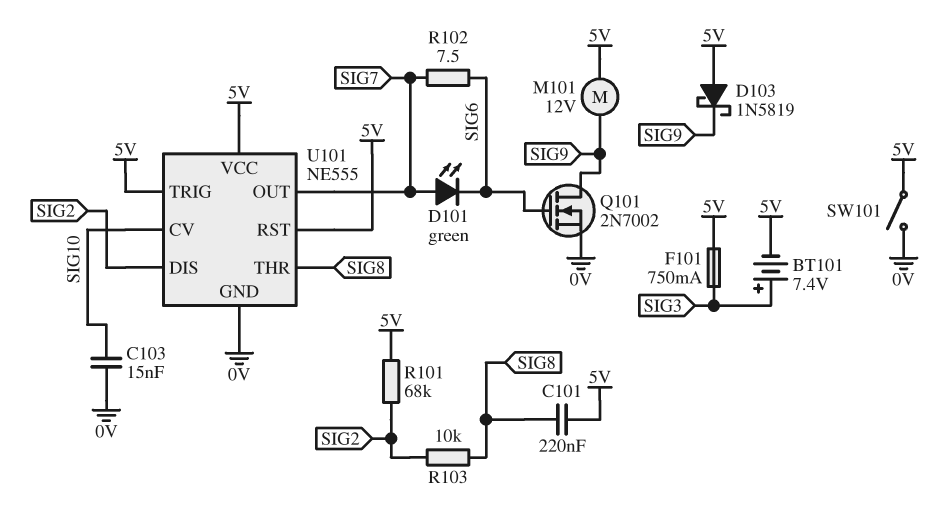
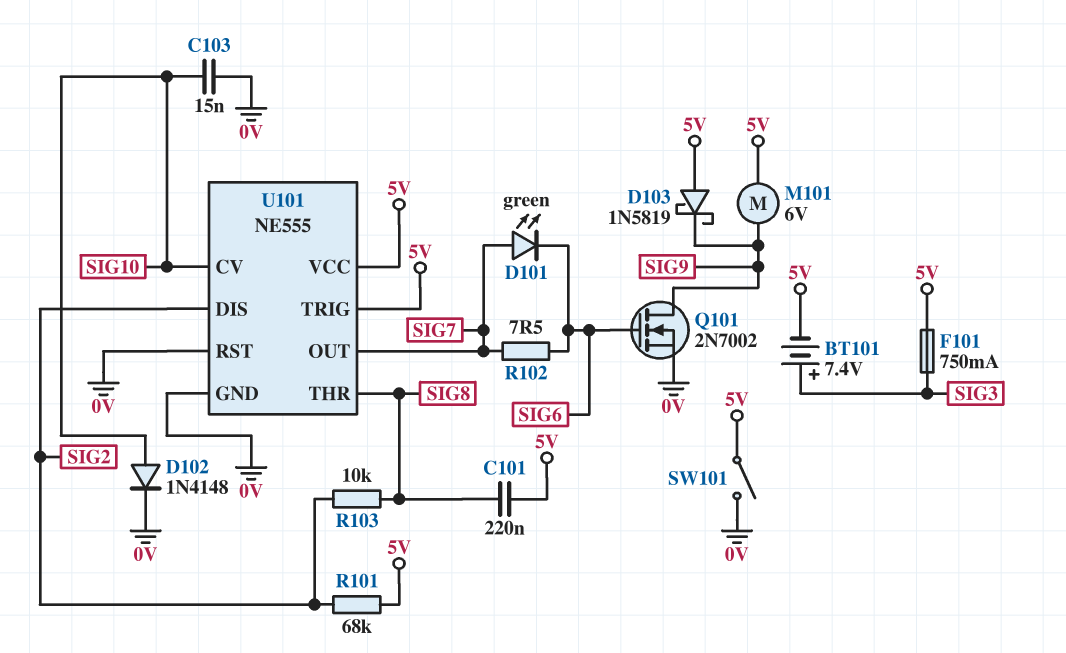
D102: none -> diode 1N4148 (A SIG10, K 0V)
M101: motor 12V (5V, SIG9) -> motor 6V (5V, SIG9)
U101 pin RST: 5V -> 0V

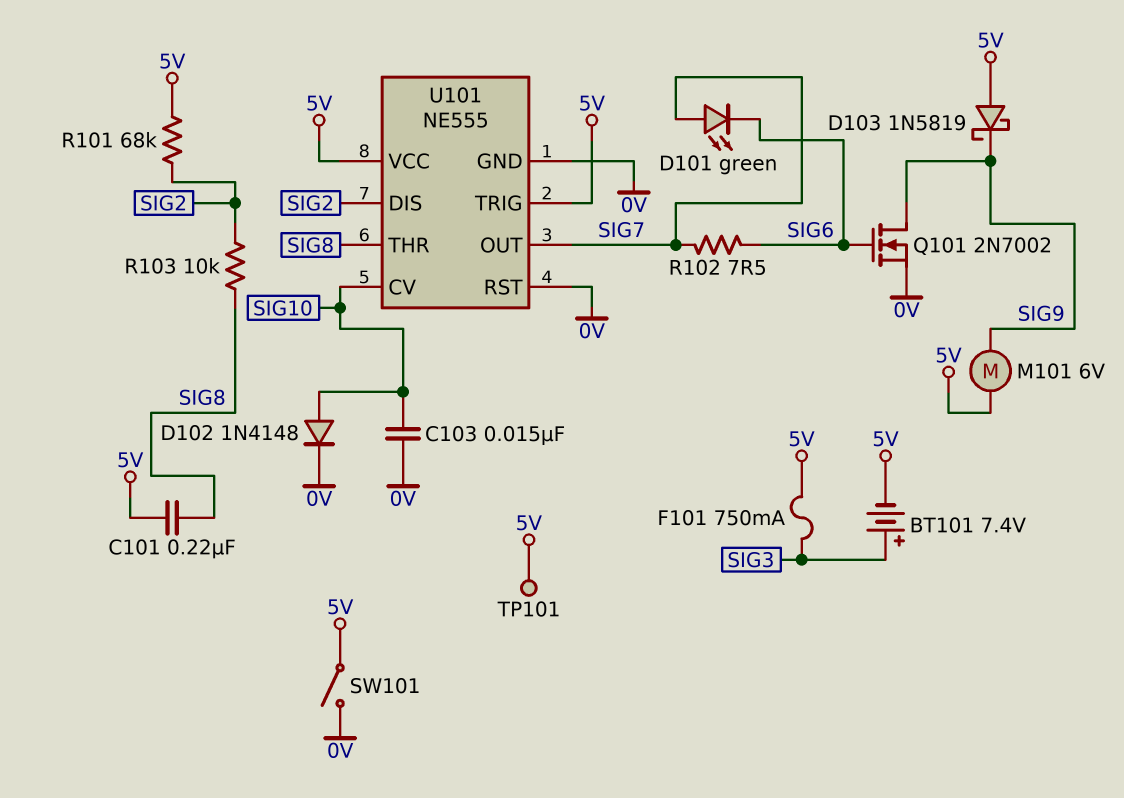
TP101: none -> test point (5V)

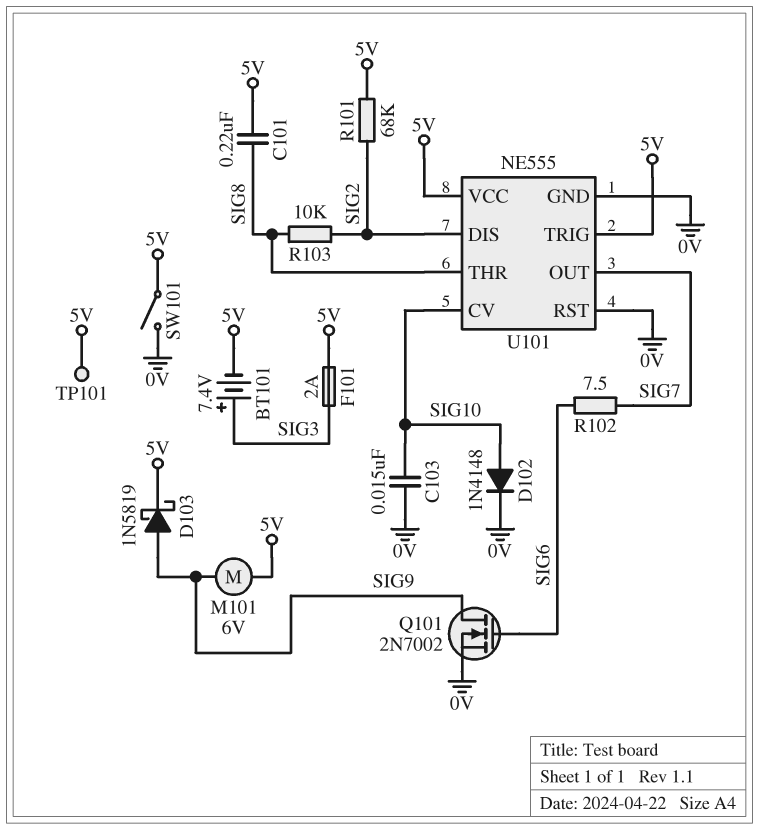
D101: LED green (A SIG7, K SIG6) -> none
D103: schottky 1N5819 (A 5V, K SIG9) -> schottky 1N5819 (A SIG9, K 5V)
F101: 750mA (5V, SIG3) -> 2A (5V, SIG3)

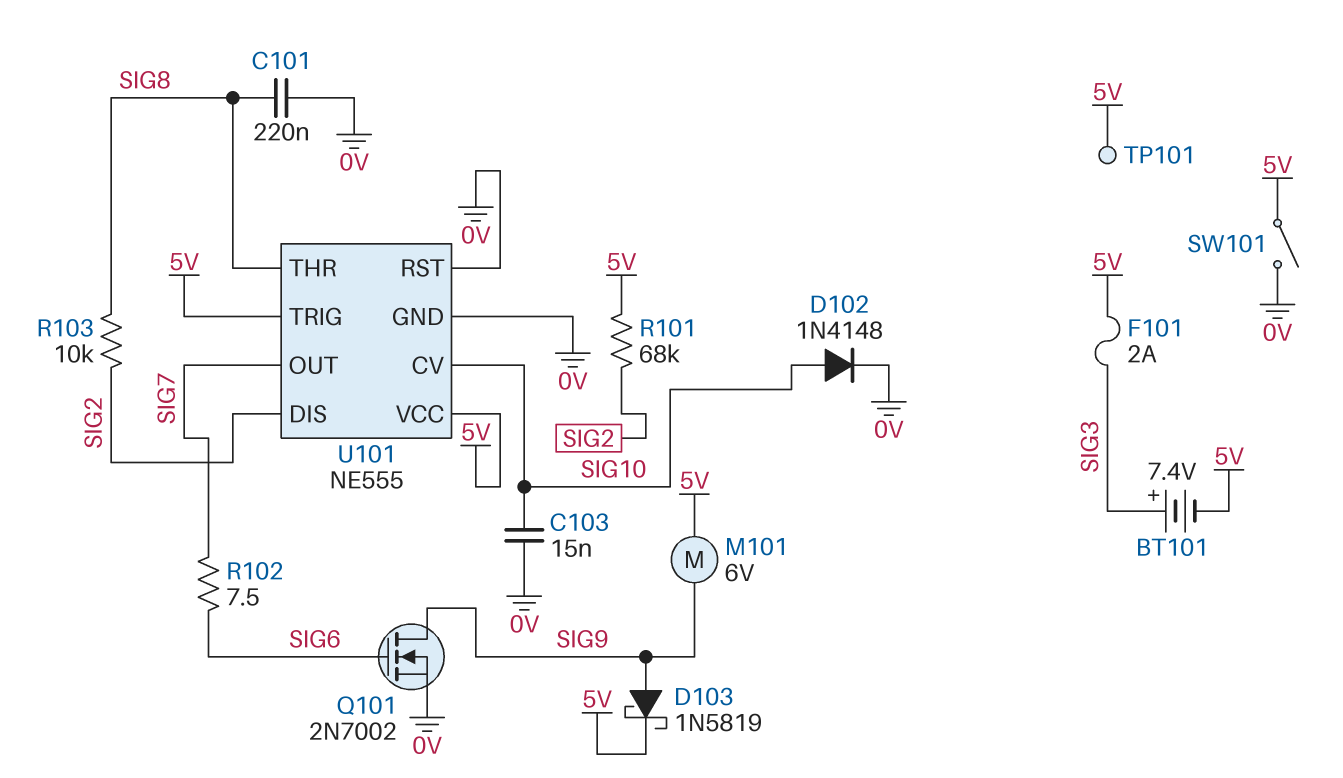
C101: 220nF (5V, SIG8) -> 220nF (0V, SIG8)

